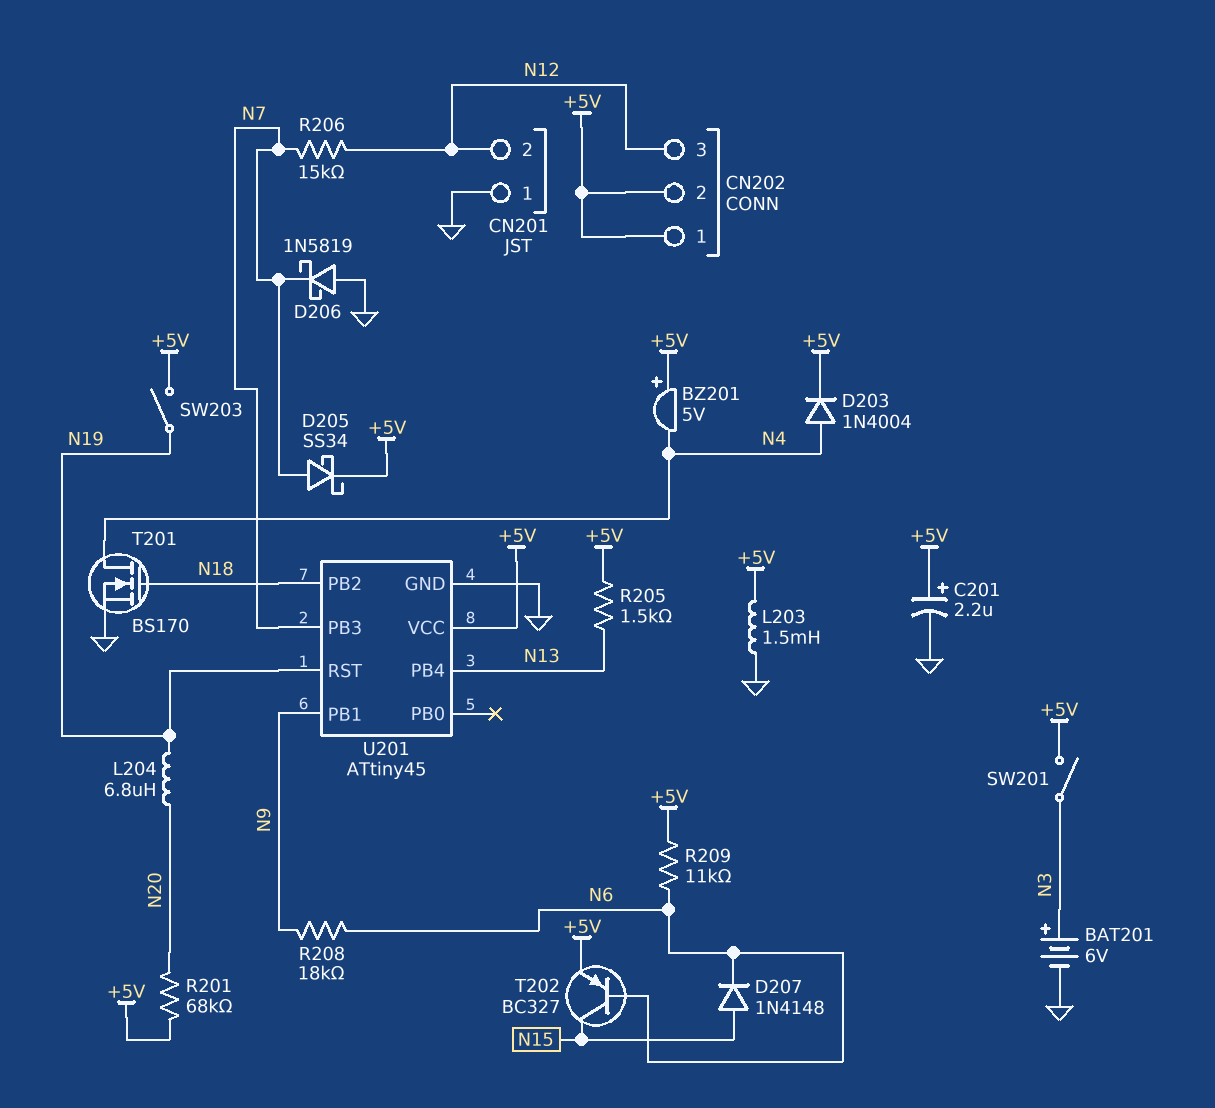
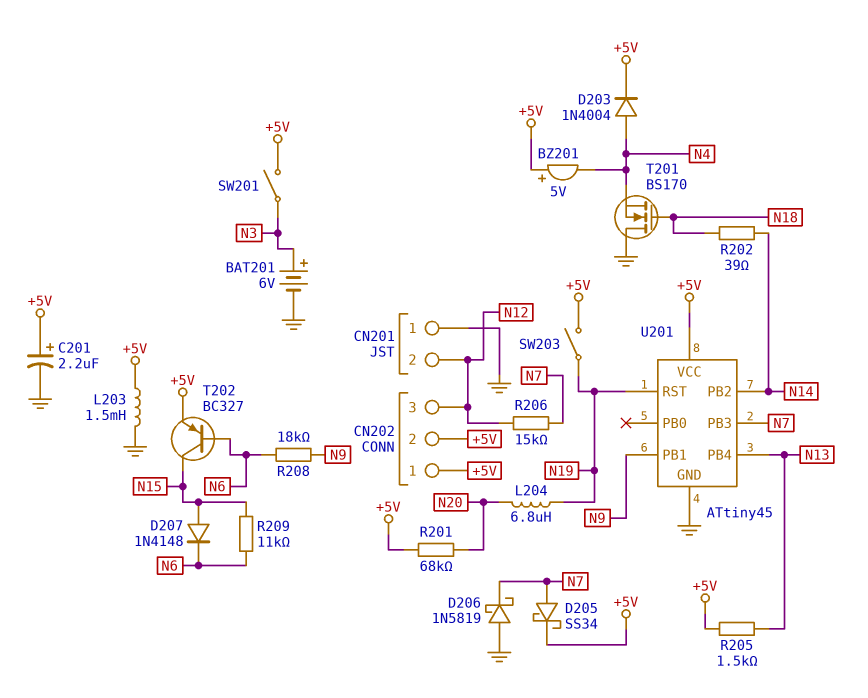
R202: none -> 39 (N14, N18)
R209: 11k (+5V, N6) -> 11k (N6, N15)
T201: NMOS BS170 (G N18, D N4, S GND) -> NMOS BS170 (G N18, D GND, S N4)
U201 pin PB2: N18 -> N14

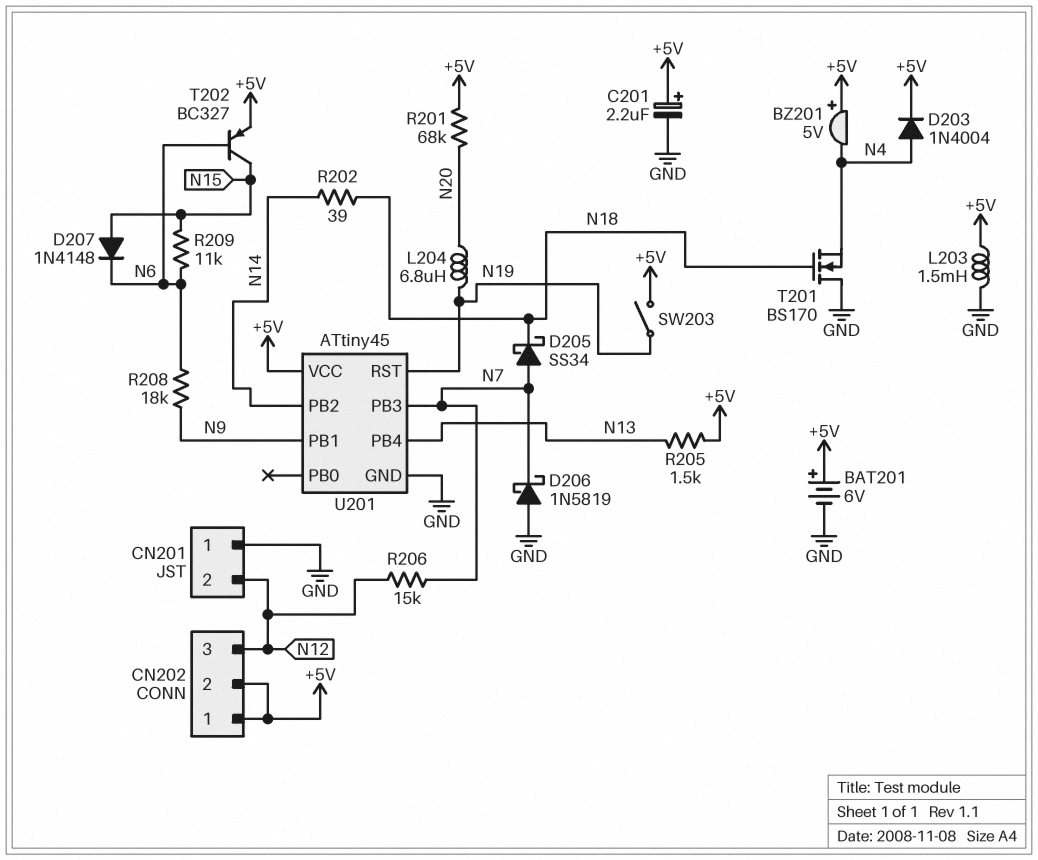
BAT201: 6V (plus N3, minus GND) -> 6V (plus +5V, minus GND)
D205: schottky SS34 (A N7, K +5V) -> schottky SS34 (A N7, K N18)
SW201: switch (+5V, N3) -> none

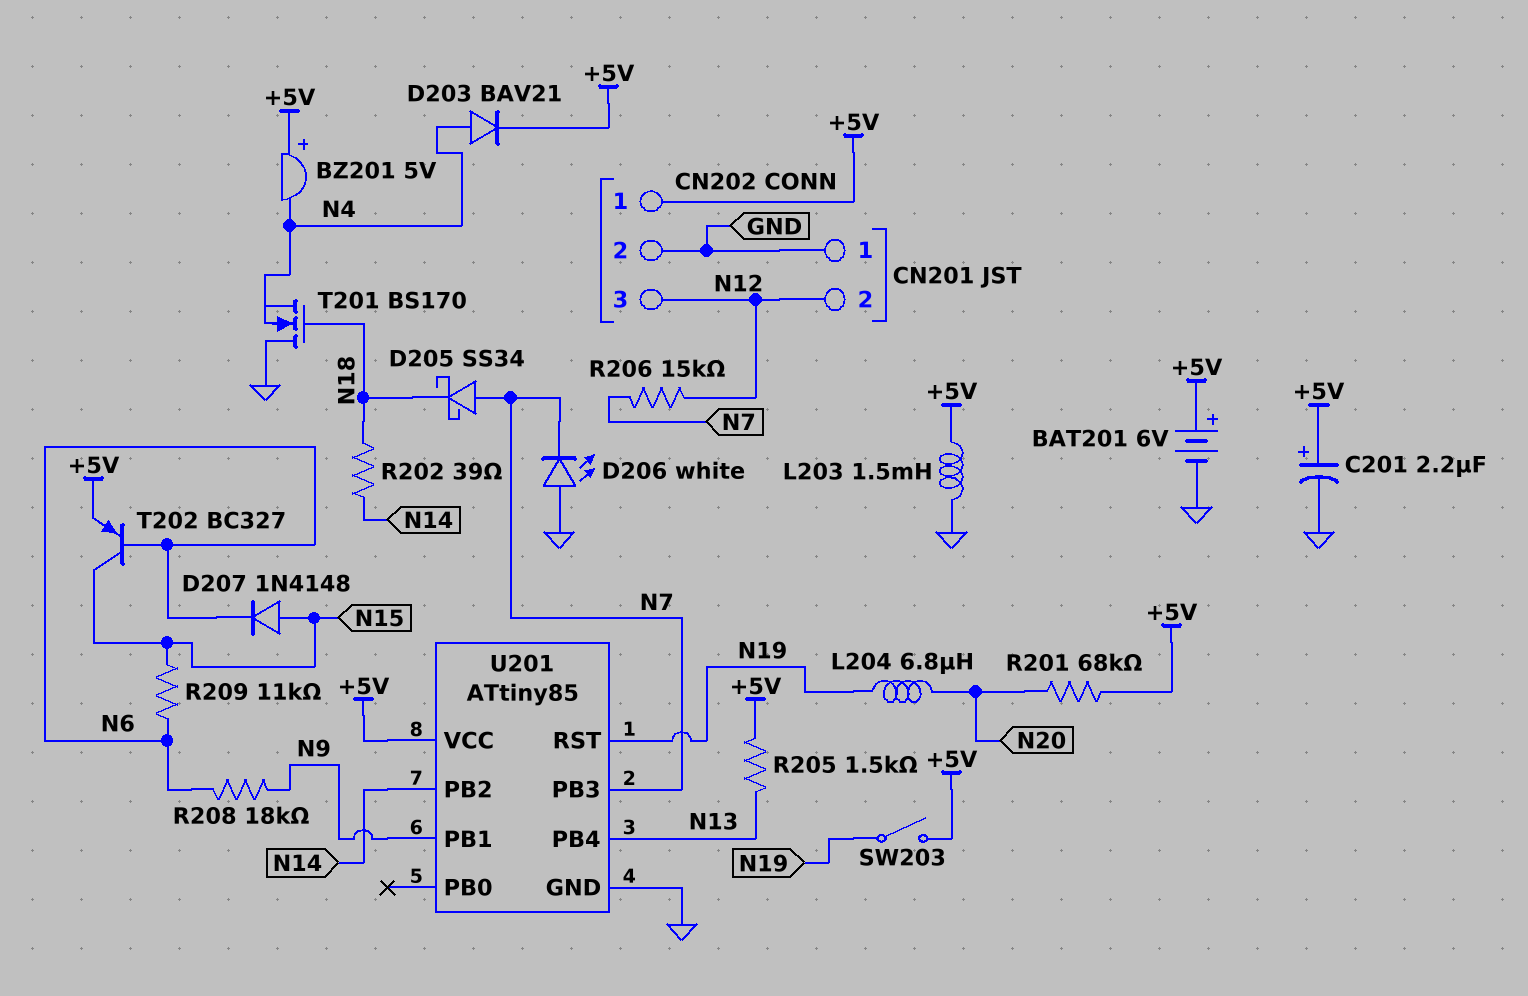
CN202 pin 2: +5V -> GND
D203: diode 1N4004 (A N4, K +5V) -> diode BAV21 (A N4, K +5V)
D206: schottky 1N5819 (A GND, K N7) -> LED white (A GND, K N7)
U201: ATtiny45 -> ATtiny85

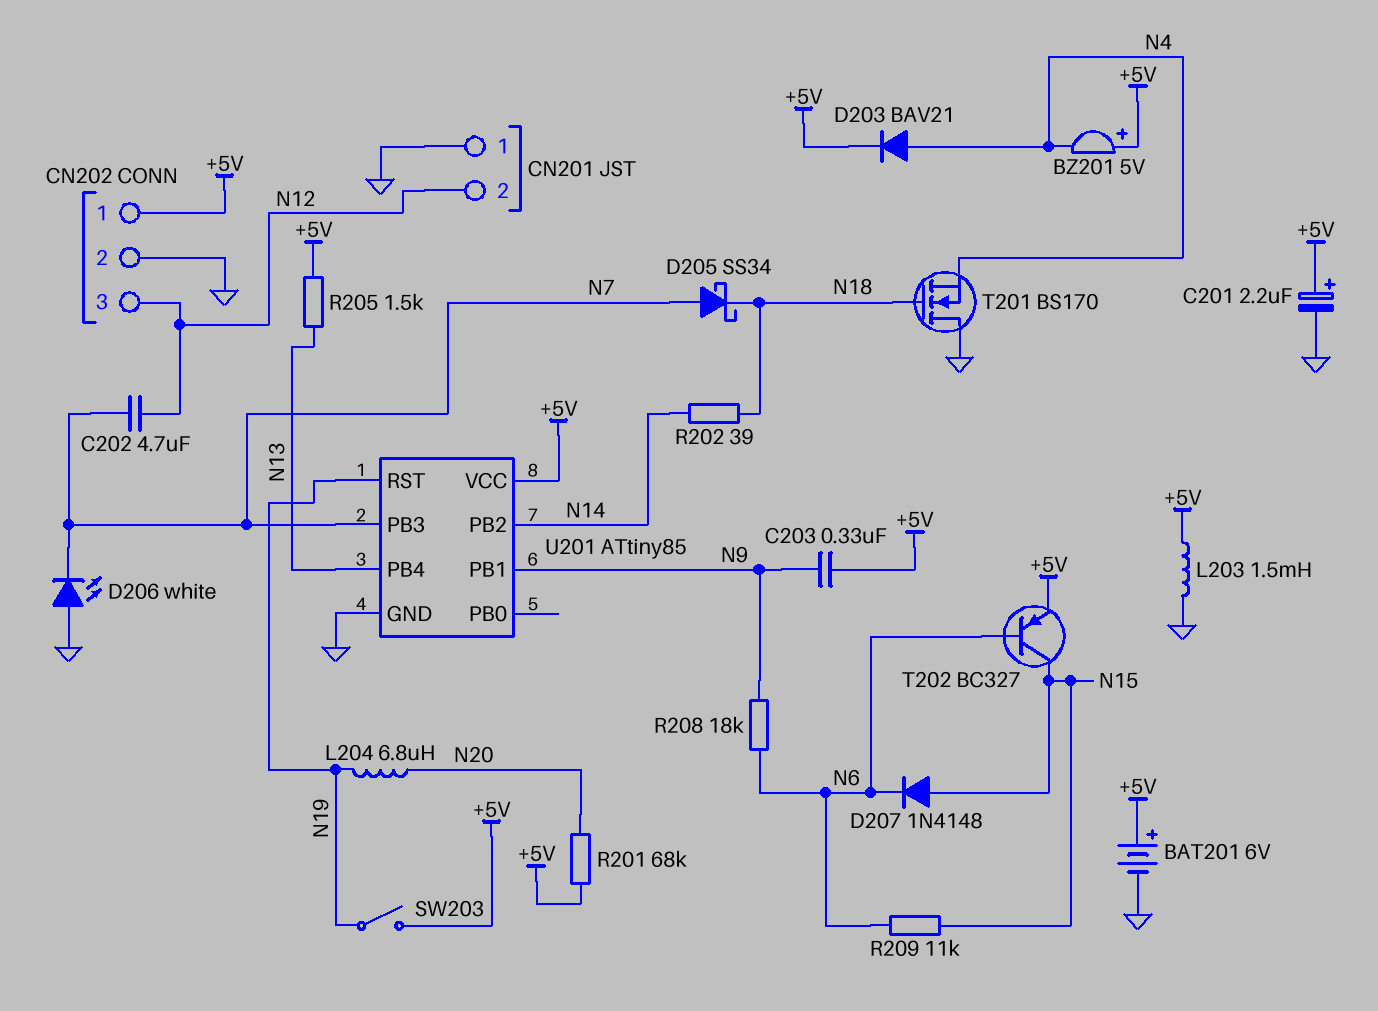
C202: none -> 4.7uF (N7, N12)
C203: none -> 330nF (+5V, N9)
R206: 15k (N7, N12) -> none

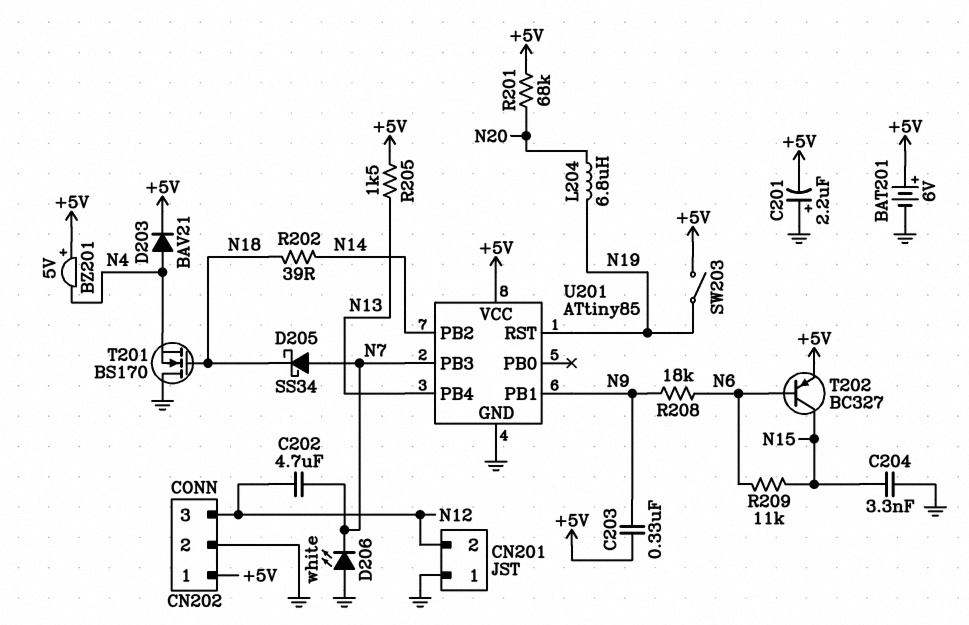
C201: 2.2uF (plus +5V, minus GND) -> 2.2uF (plus GND, minus +5V)
C204: none -> 3.3nF (GND, N15)
D207: diode 1N4148 (A N15, K N6) -> none
L203: 1.5mH (+5V, GND) -> none

